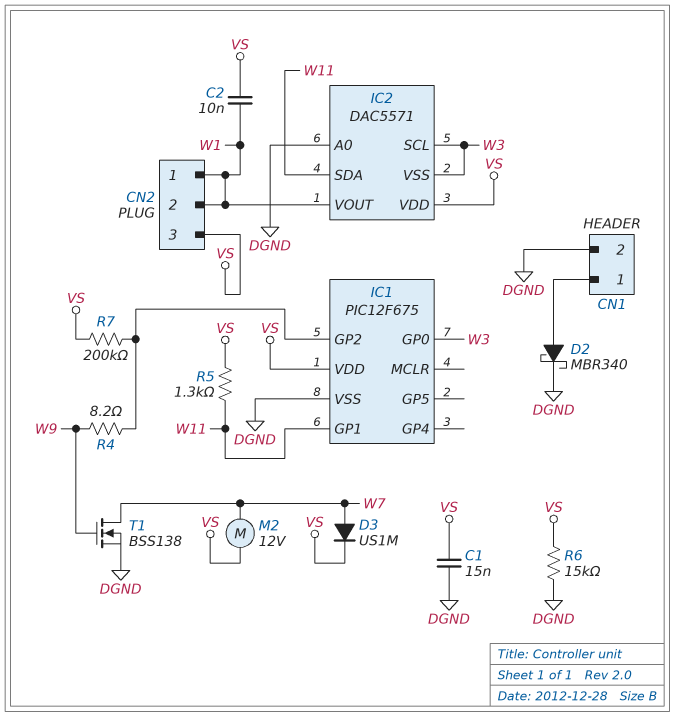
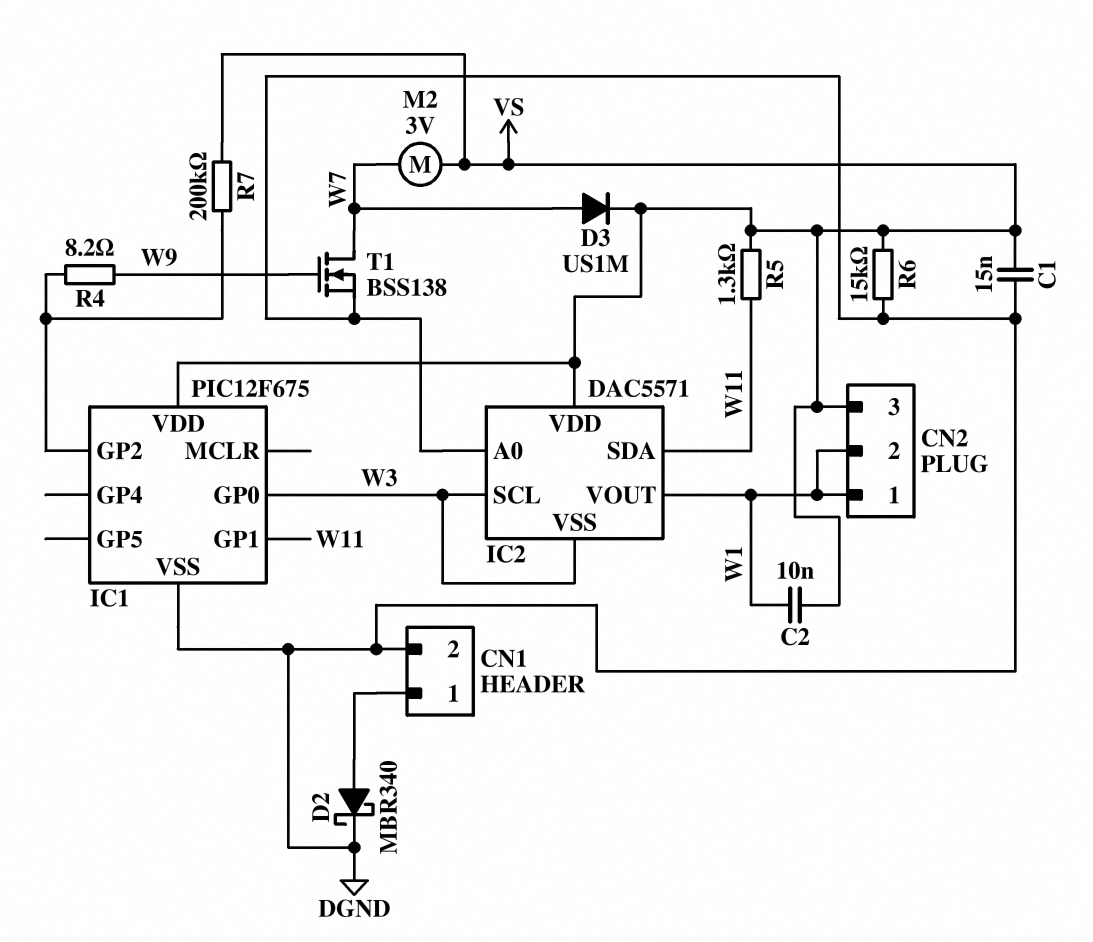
M2: motor 12V (VS, W7) -> motor 3V (VS, W7)

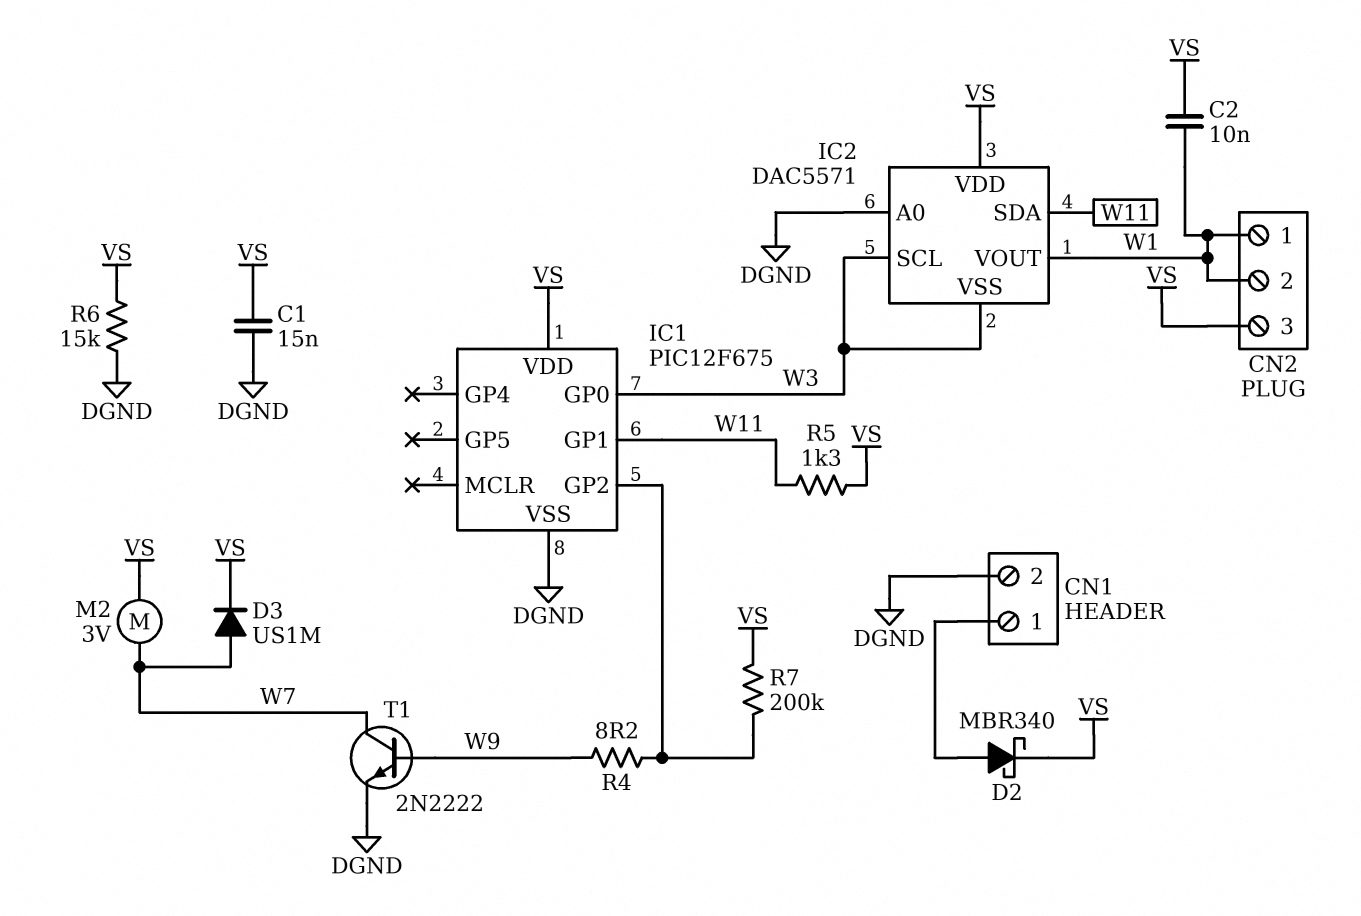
D2: schottky MBR340 (A CN1/1, K DGND) -> schottky MBR340 (A CN1/1, K VS)
T1: NMOS BSS138 (G W9, D W7, S DGND) -> NPN 2N2222 (B W9, C W7, E DGND)

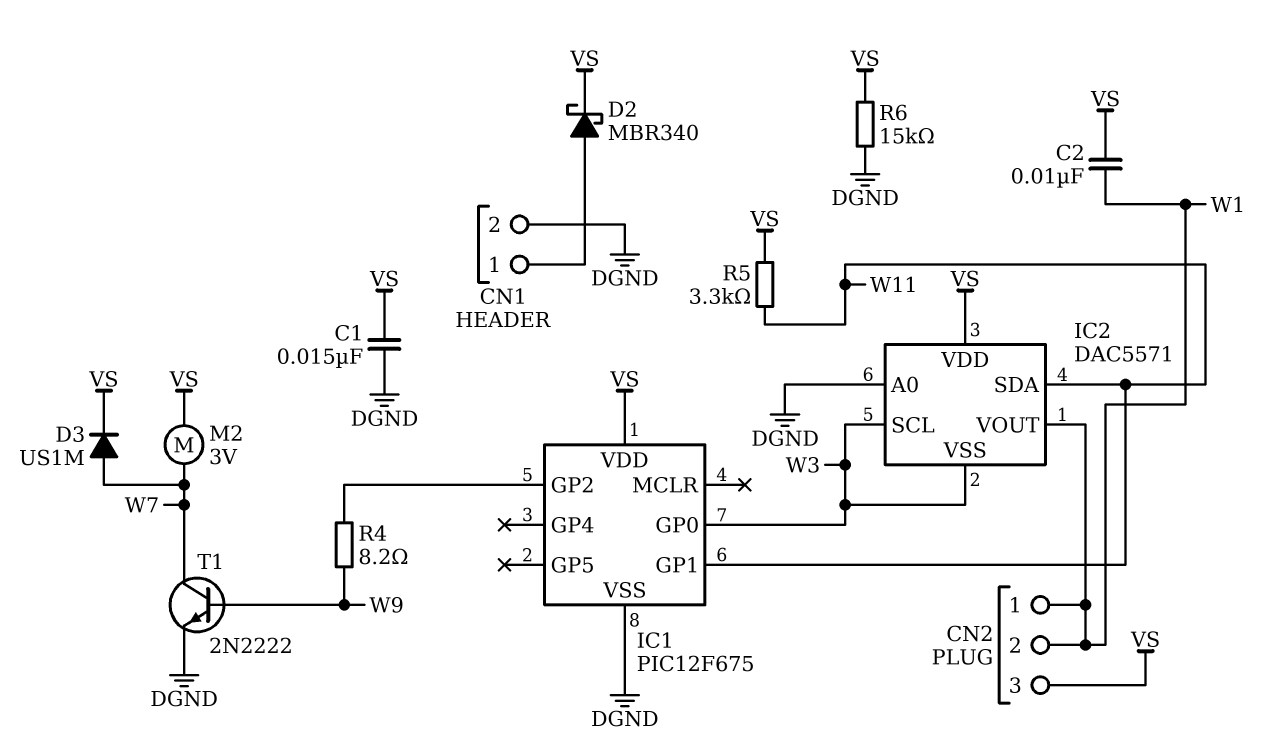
R5: 1.3k (VS, W11) -> 3.3k (VS, W11)
R7: 200k (IC1/GP2, VS) -> none

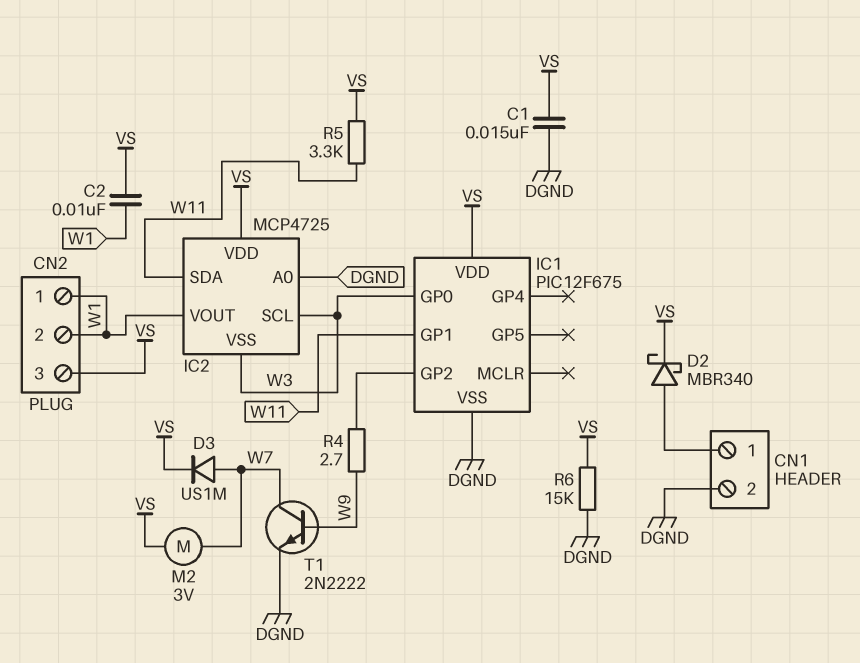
IC2: DAC5571 -> MCP4725
R4: 8.2 (IC1/GP2, W9) -> 2.7 (IC1/GP2, W9)

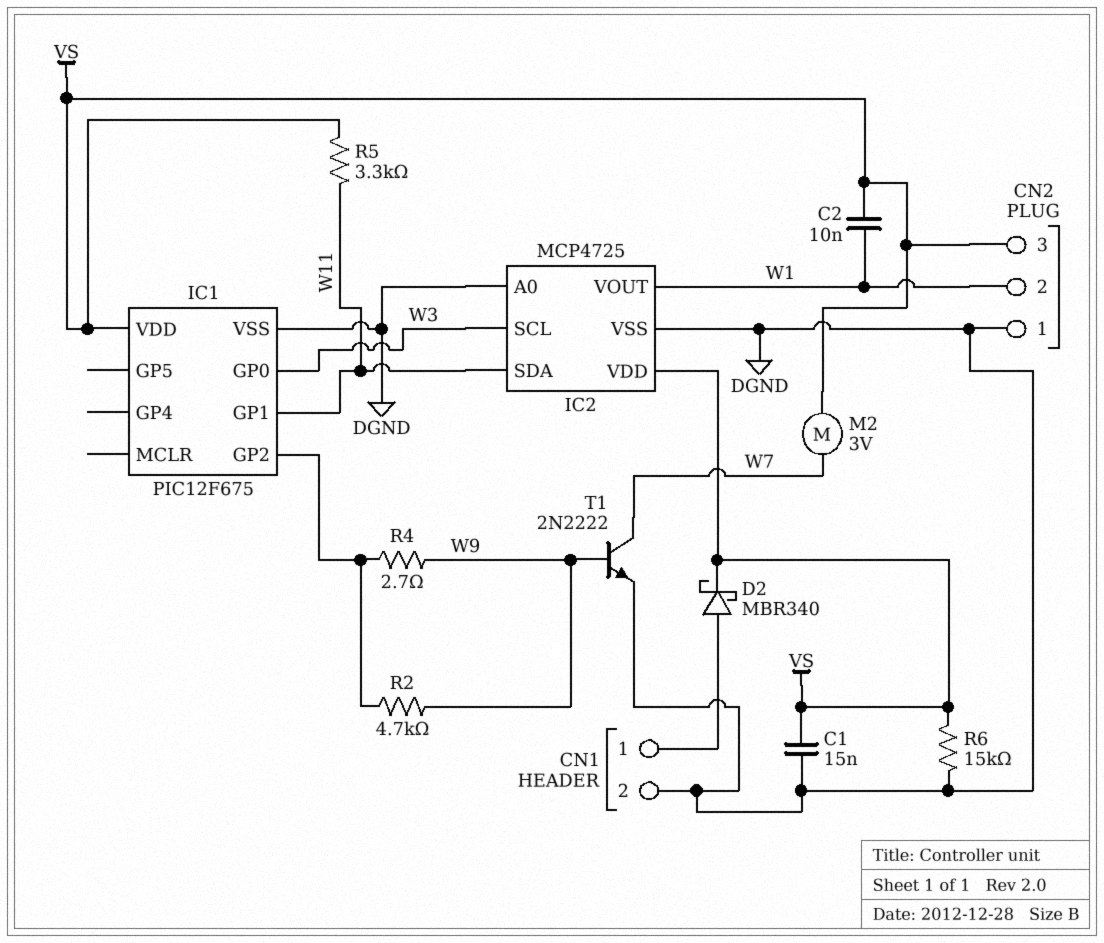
CN2 pin 1: W1 -> DGND
D3: diode US1M (A W7, K VS) -> none
IC2 pin VSS: W3 -> DGND
R2: none -> 4.7k (IC1/GP2, W9)

